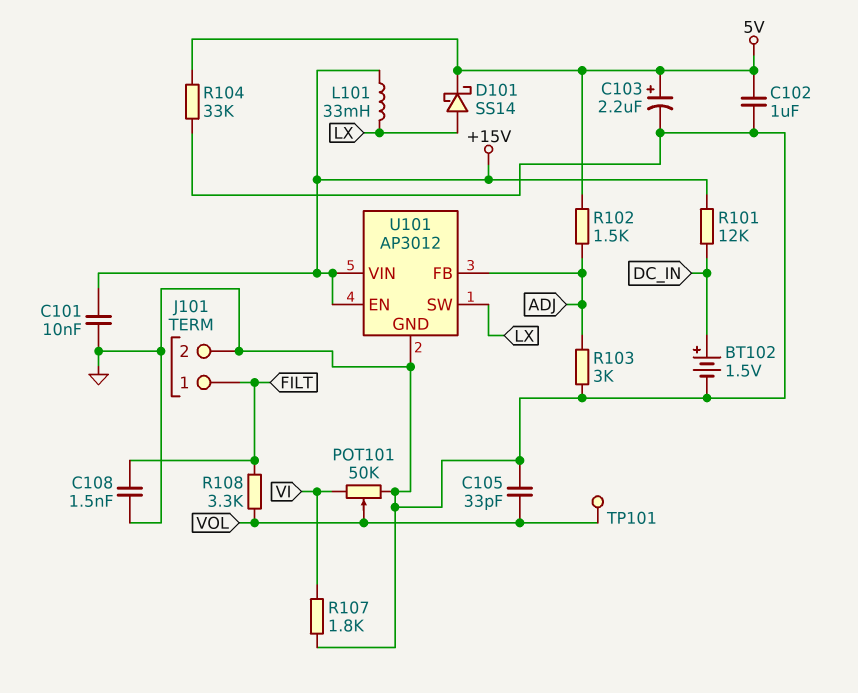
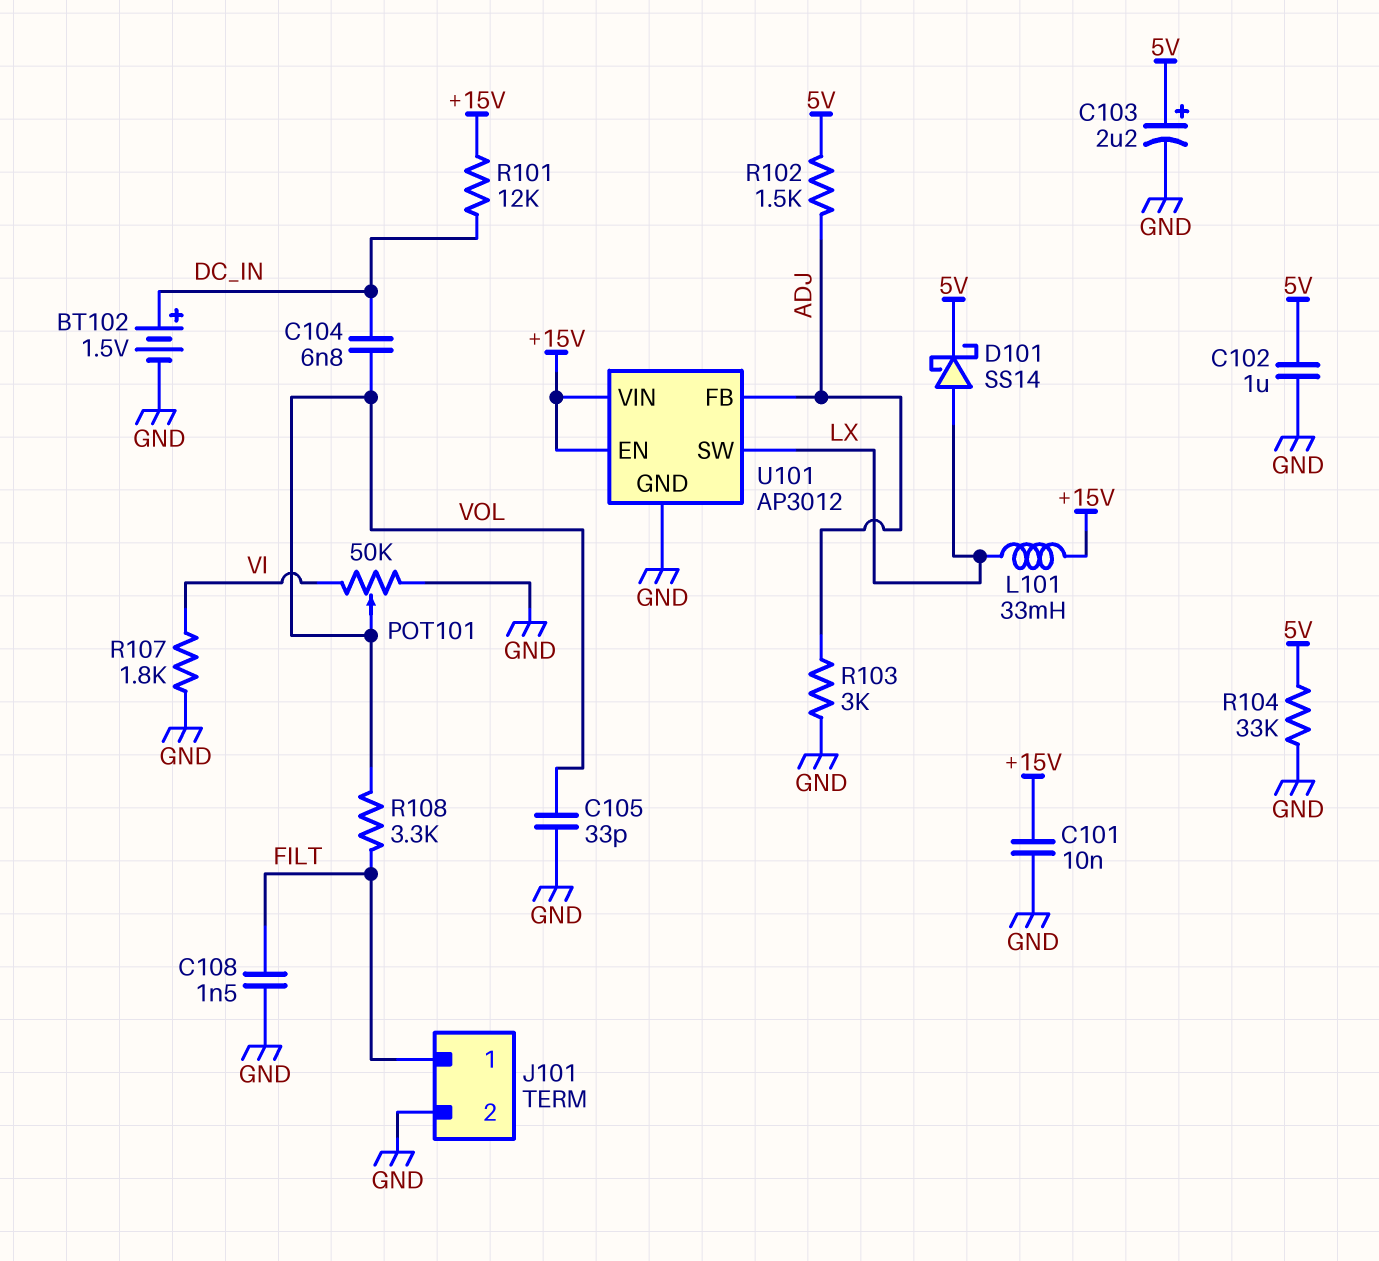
C104: none -> 6.8nF (DC_IN, VOL)
TP101: test point (VOL) -> none

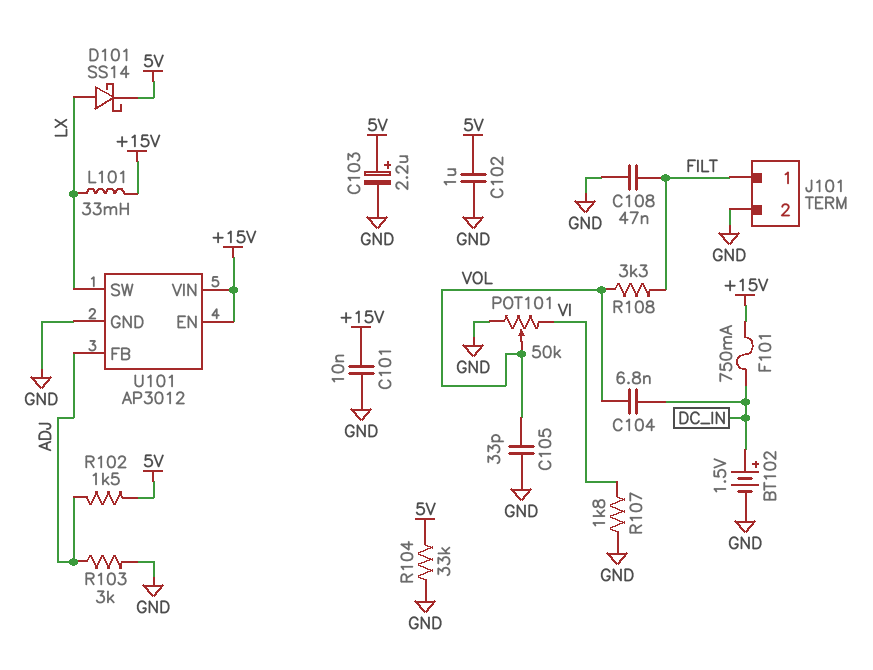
C108: 1.5nF (FILT, GND) -> 47nF (FILT, GND)
F101: none -> 750mA (+15V, DC_IN)
R101: 12k (+15V, DC_IN) -> none

